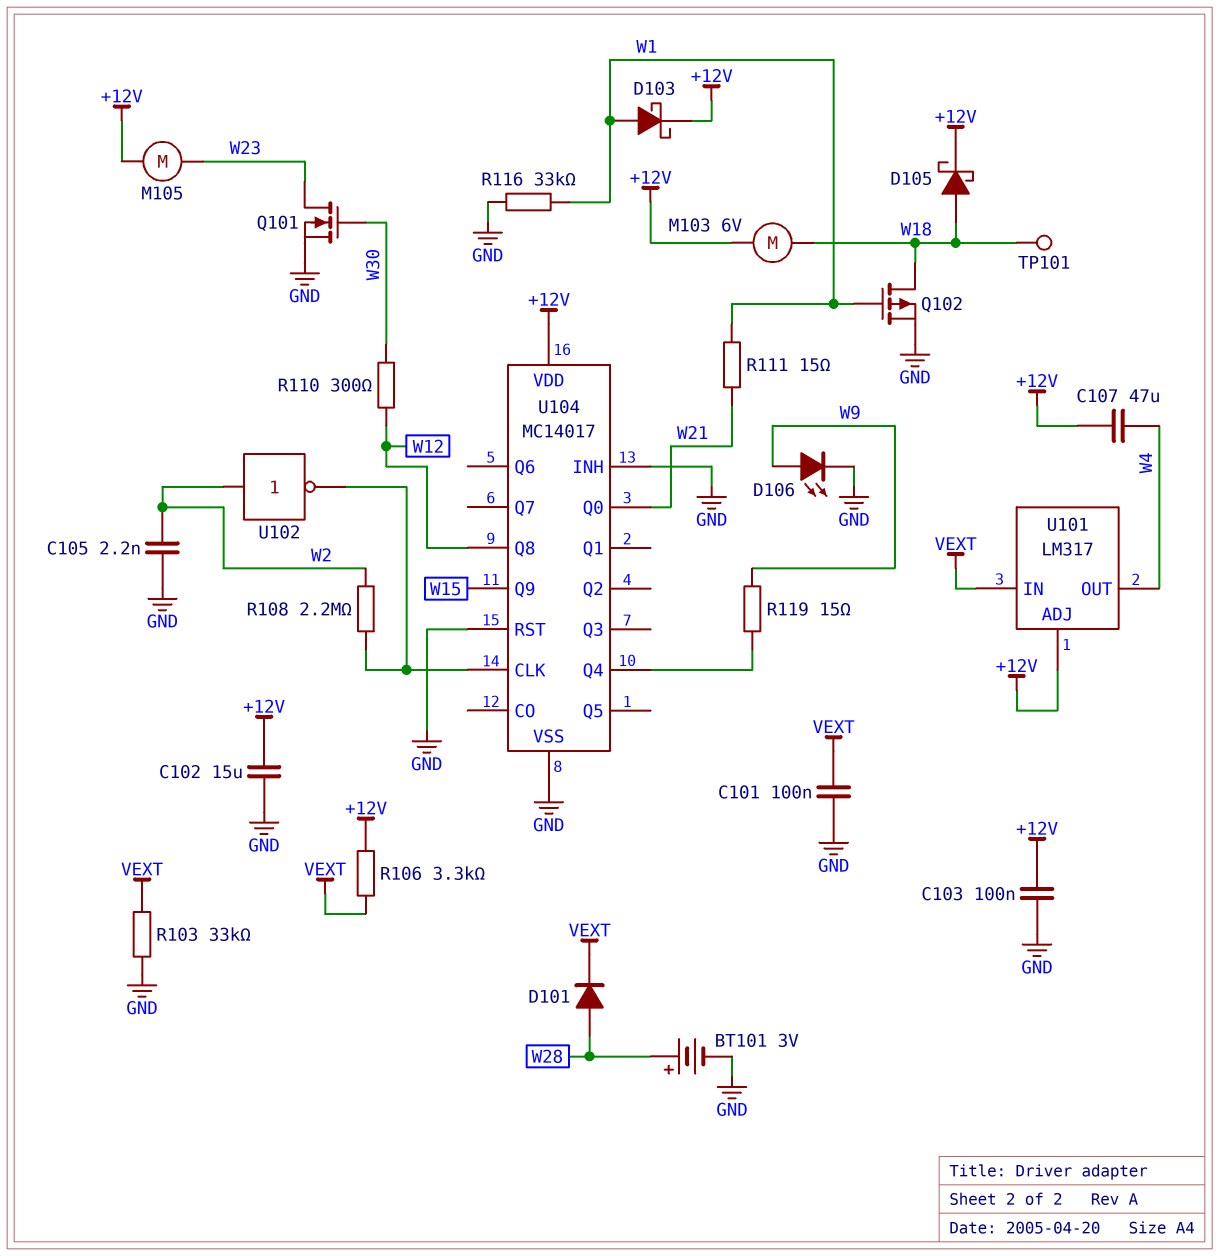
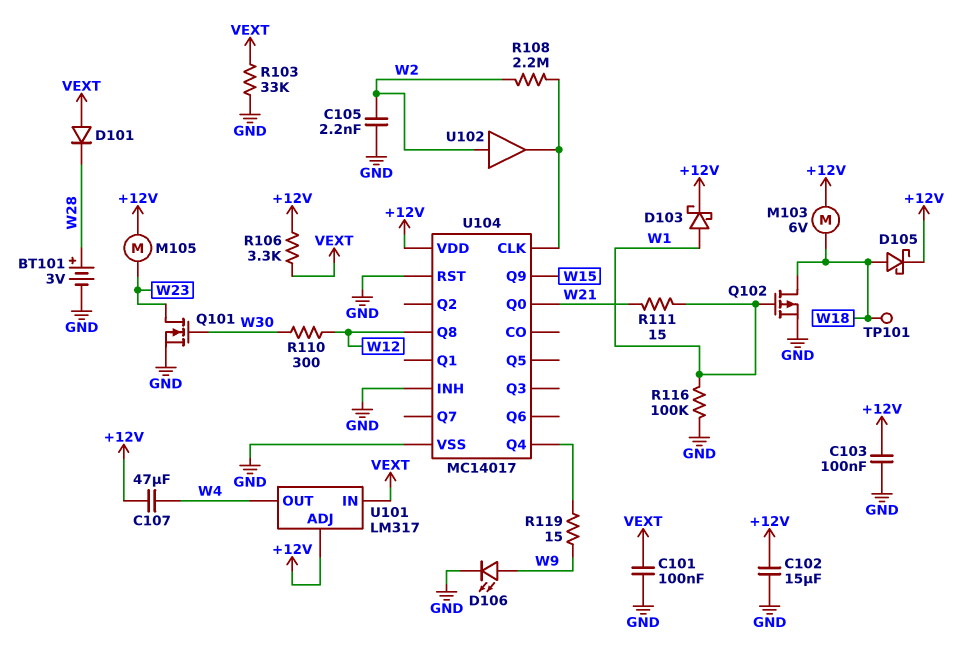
D101: diode (A W28, K VEXT) -> diode (A VEXT, K W28)
R116: 33k (GND, W1) -> 100k (GND, W1)
U102: NOT (in W2, out U104/CLK) -> buffer (in W2, out U104/CLK)

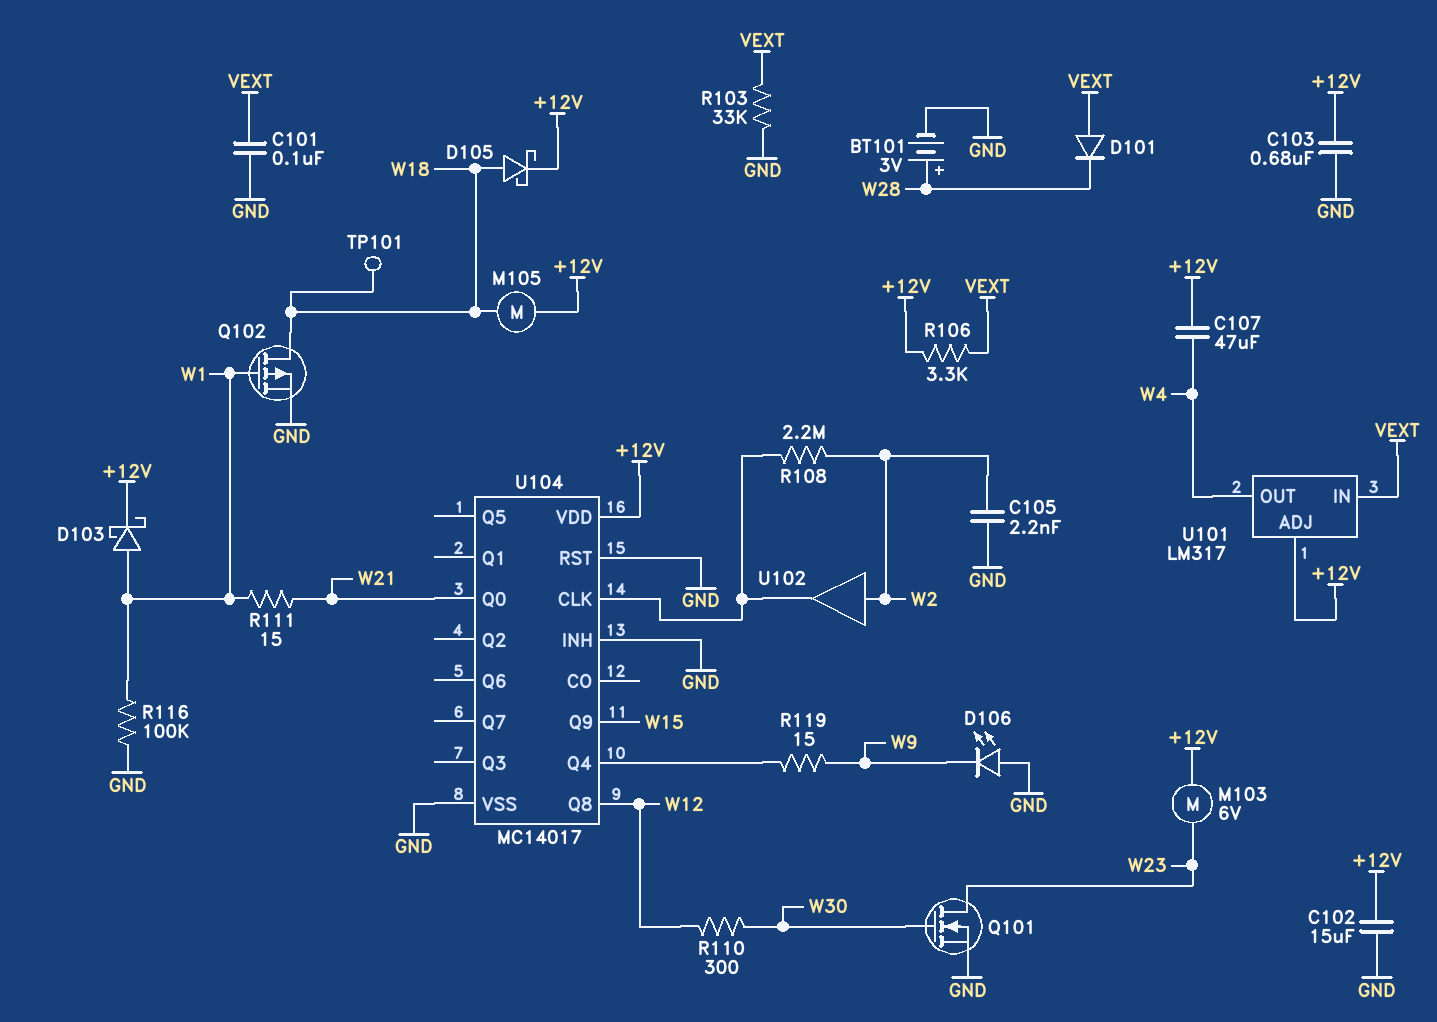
C103: 100nF (+12V, GND) -> 680nF (+12V, GND)
D106: LED (A W9, K GND) -> LED (A GND, K W9)
M103: motor 6V (+12V, W18) -> motor 6V (+12V, W23)
M105: motor (+12V, W23) -> motor (+12V, W18)

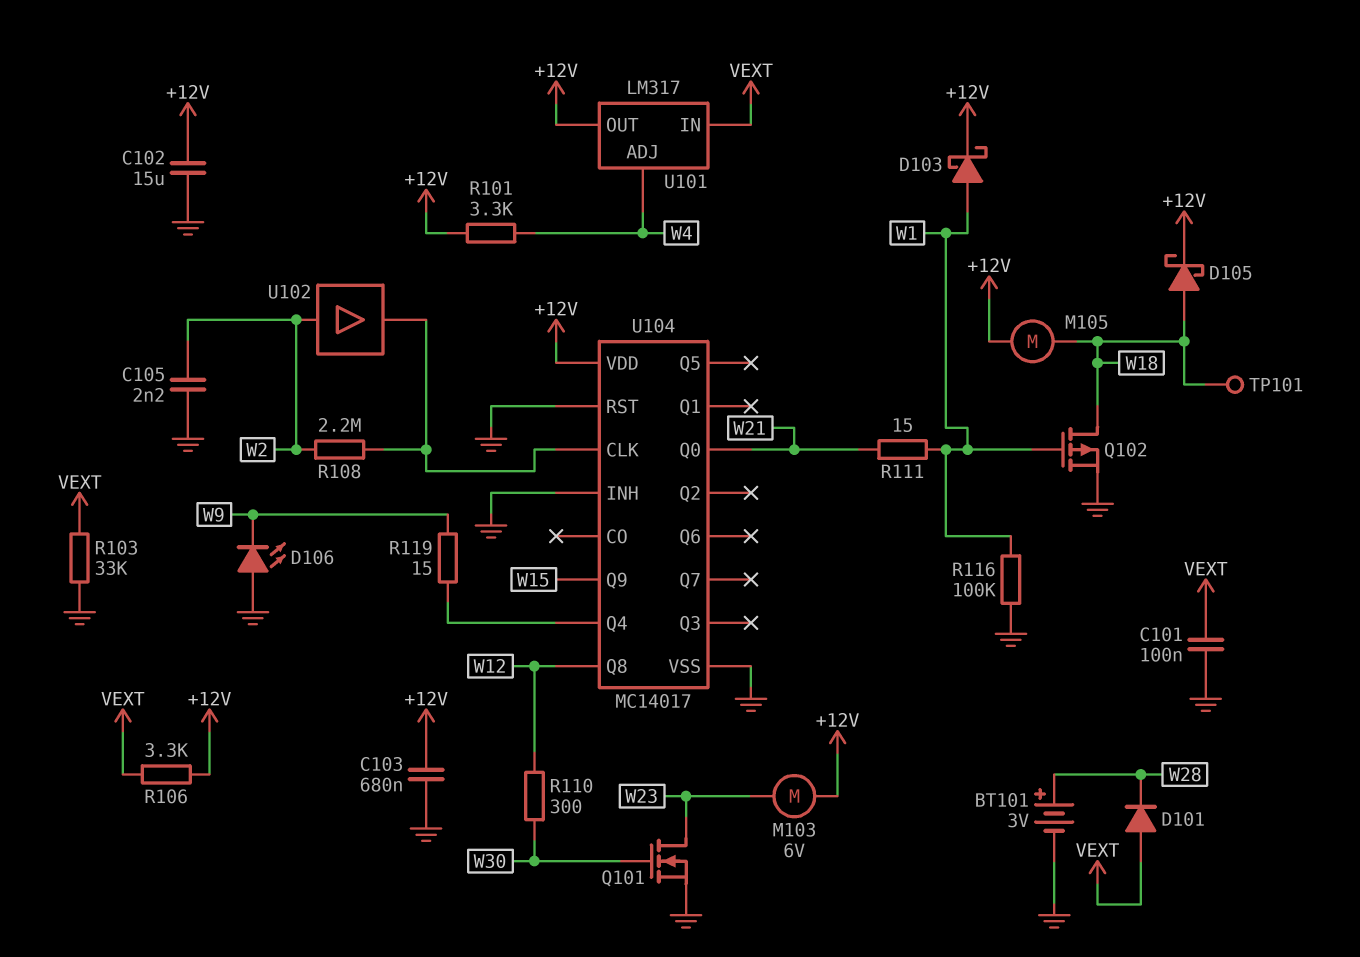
C107: 47uF (+12V, W4) -> none
R101: none -> 3.3k (+12V, W4)
U101 pin ADJ: +12V -> W4
U101 pin OUT: W4 -> +12V

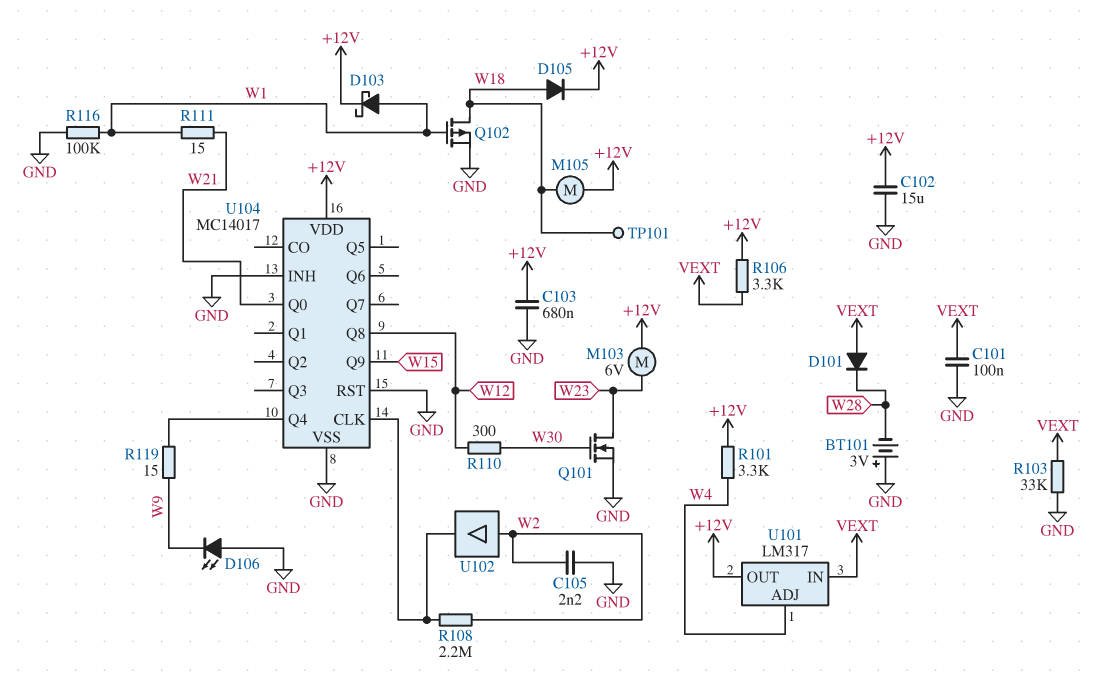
BT101: 3V (plus W28, minus GND) -> 3V (plus GND, minus W28)
D105: schottky (A W18, K +12V) -> diode (A W18, K +12V)

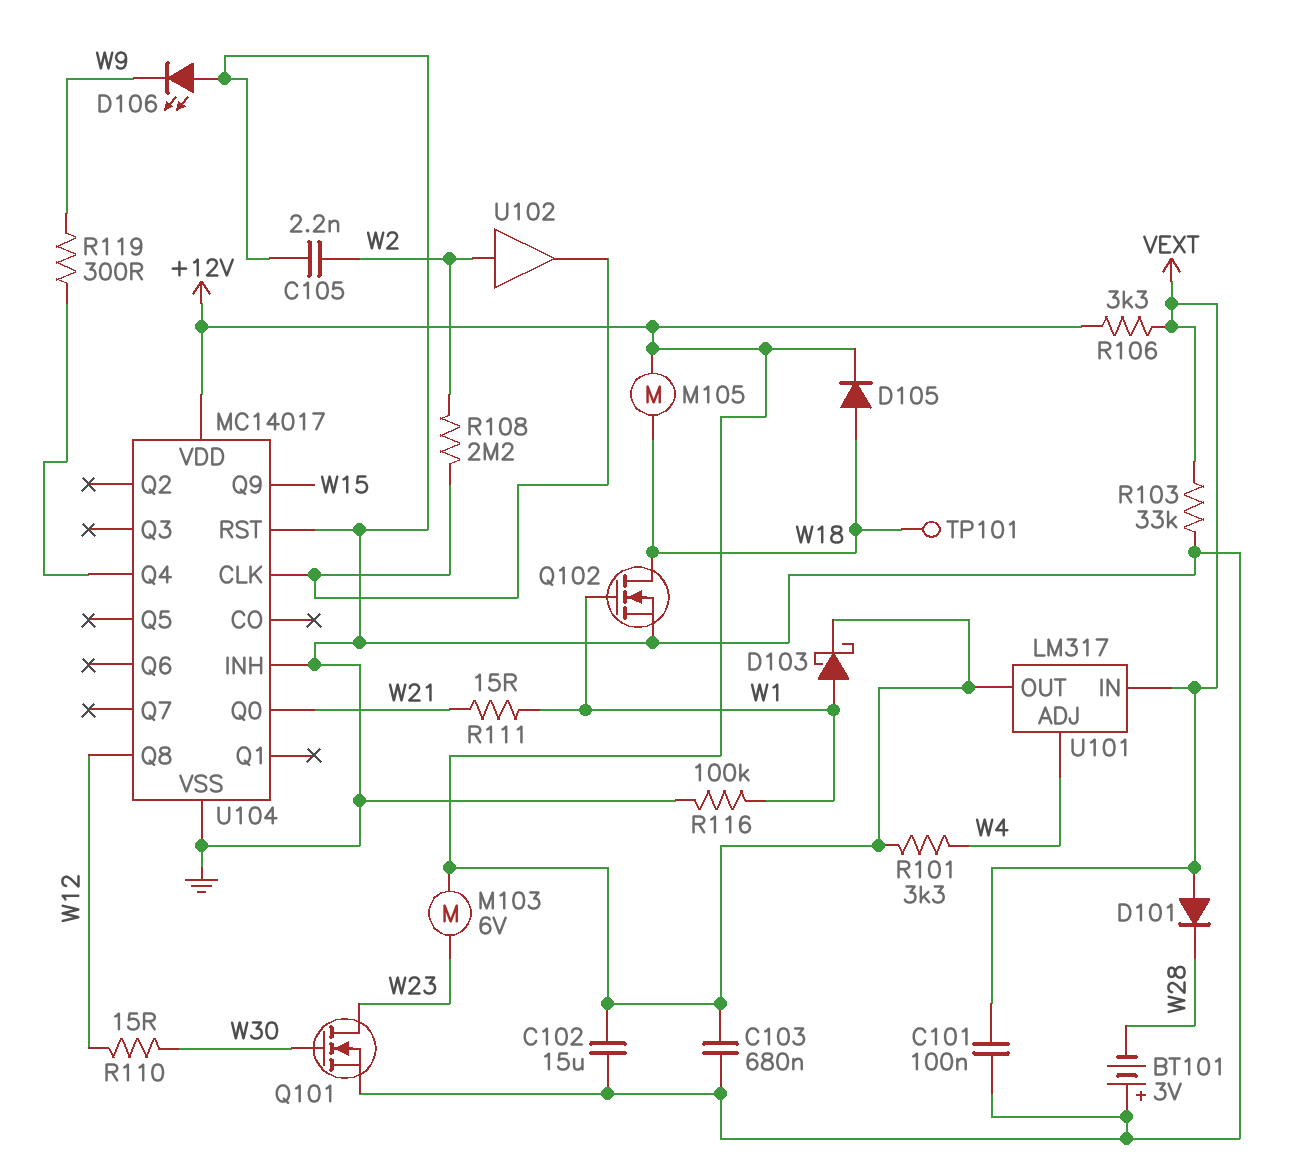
Q102: PMOS (G W1, D W18, S GND) -> NMOS (G W1, D W18, S GND)
R110: 300 (W12, W30) -> 15 (W12, W30)
R119: 15 (U104/Q4, W9) -> 300 (U104/Q4, W9)

